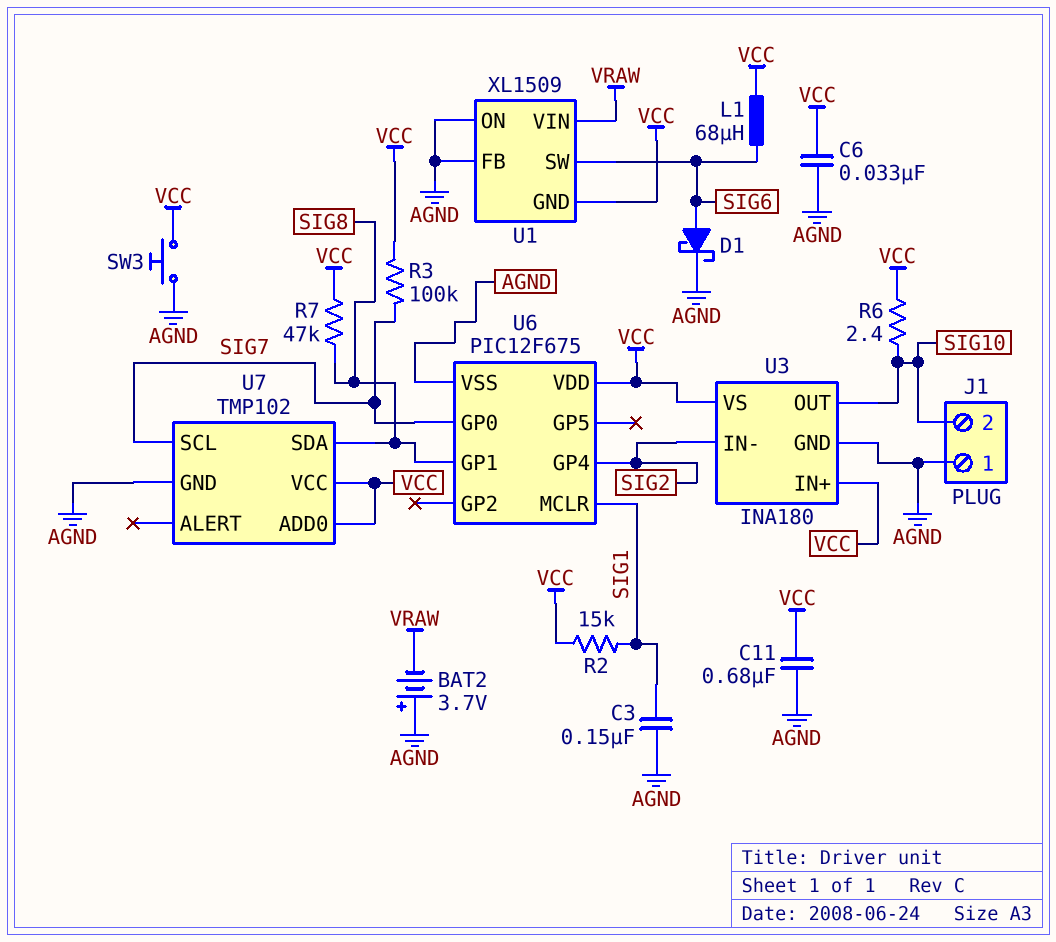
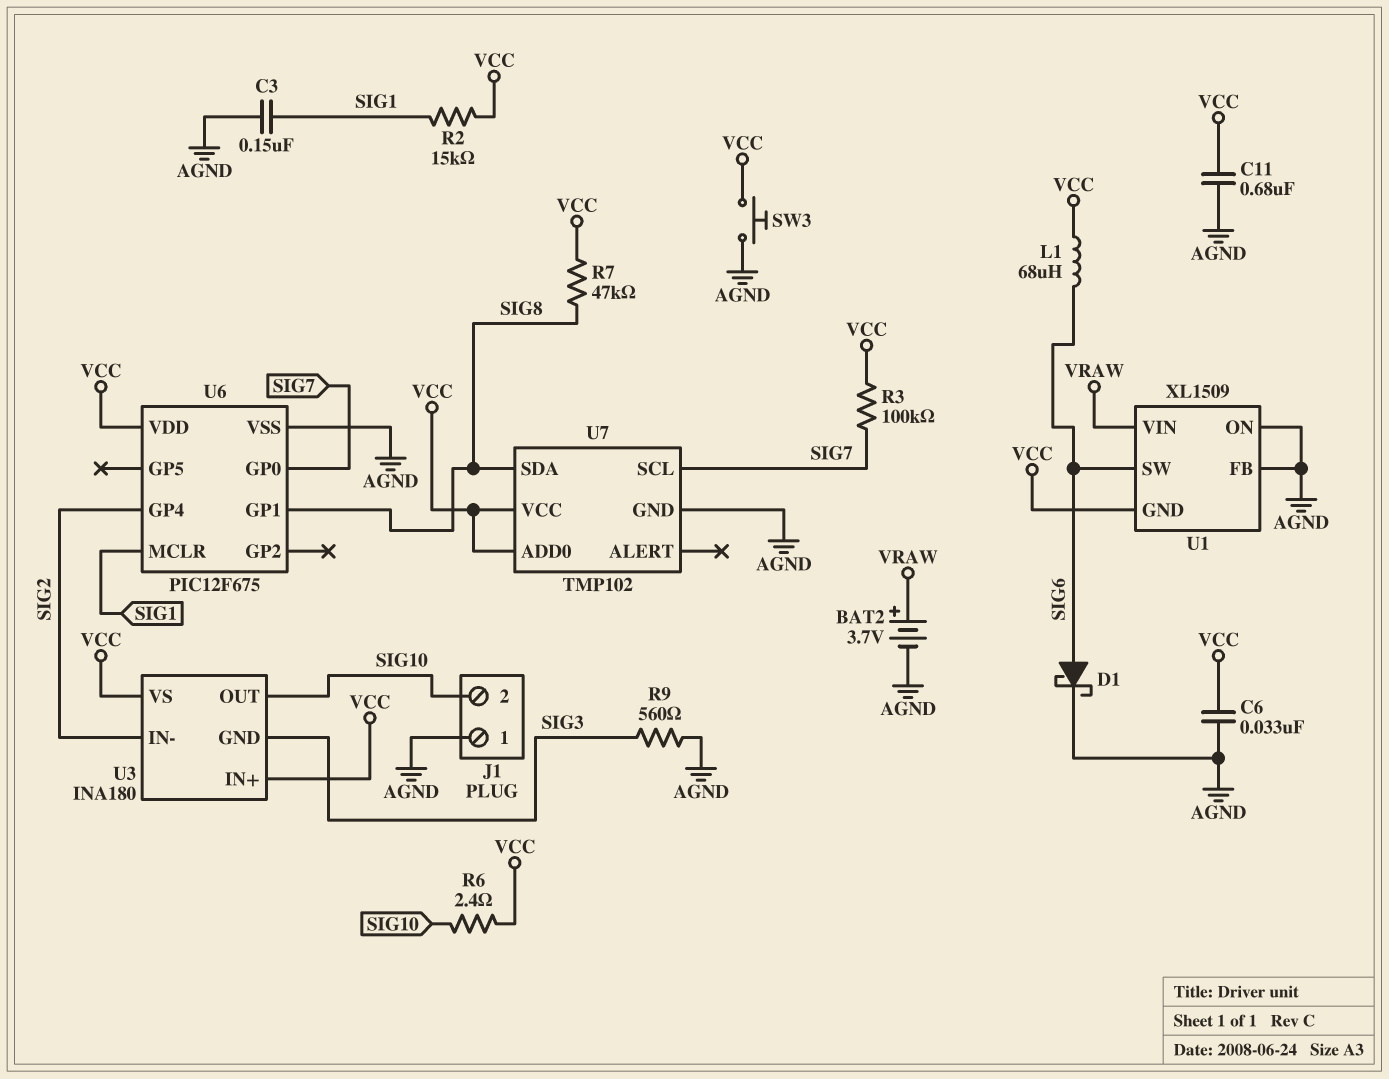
BAT2: 3.7V (plus AGND, minus VRAW) -> 3.7V (plus VRAW, minus AGND)
R9: none -> 560 (AGND, SIG3)
U3 pin GND: AGND -> SIG3

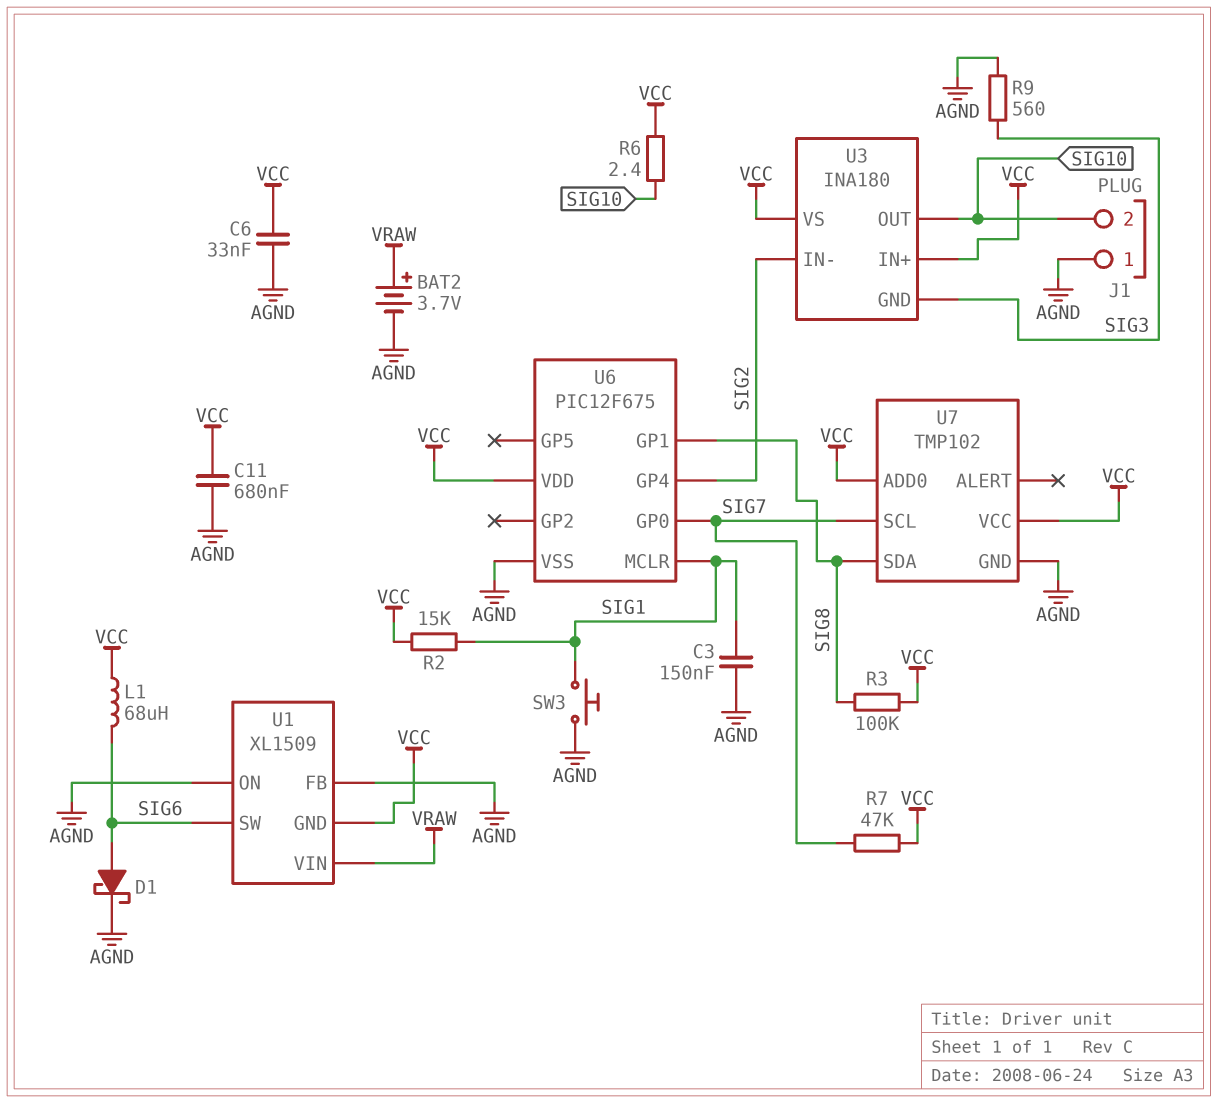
R3: 100k (SIG7, VCC) -> 100k (SIG8, VCC)
R7: 47k (SIG8, VCC) -> 47k (SIG7, VCC)
SW3: button (AGND, VCC) -> button (AGND, SIG1)

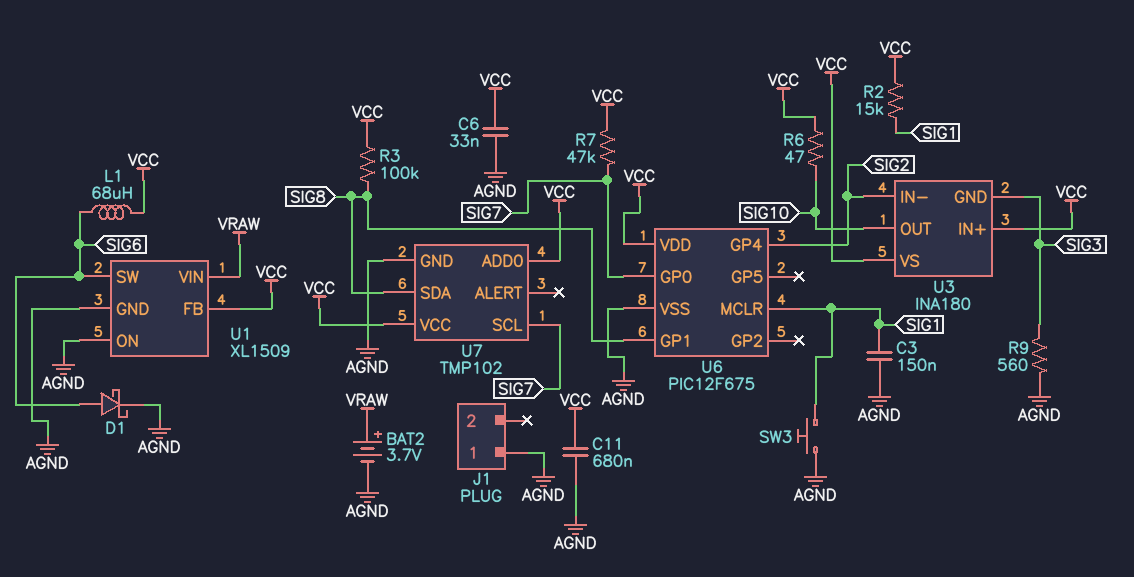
J1 pin 2: SIG10 -> none
R6: 2.4 (SIG10, VCC) -> 47 (SIG10, VCC)
U1 pin FB: AGND -> VCC
U1 pin GND: VCC -> AGND

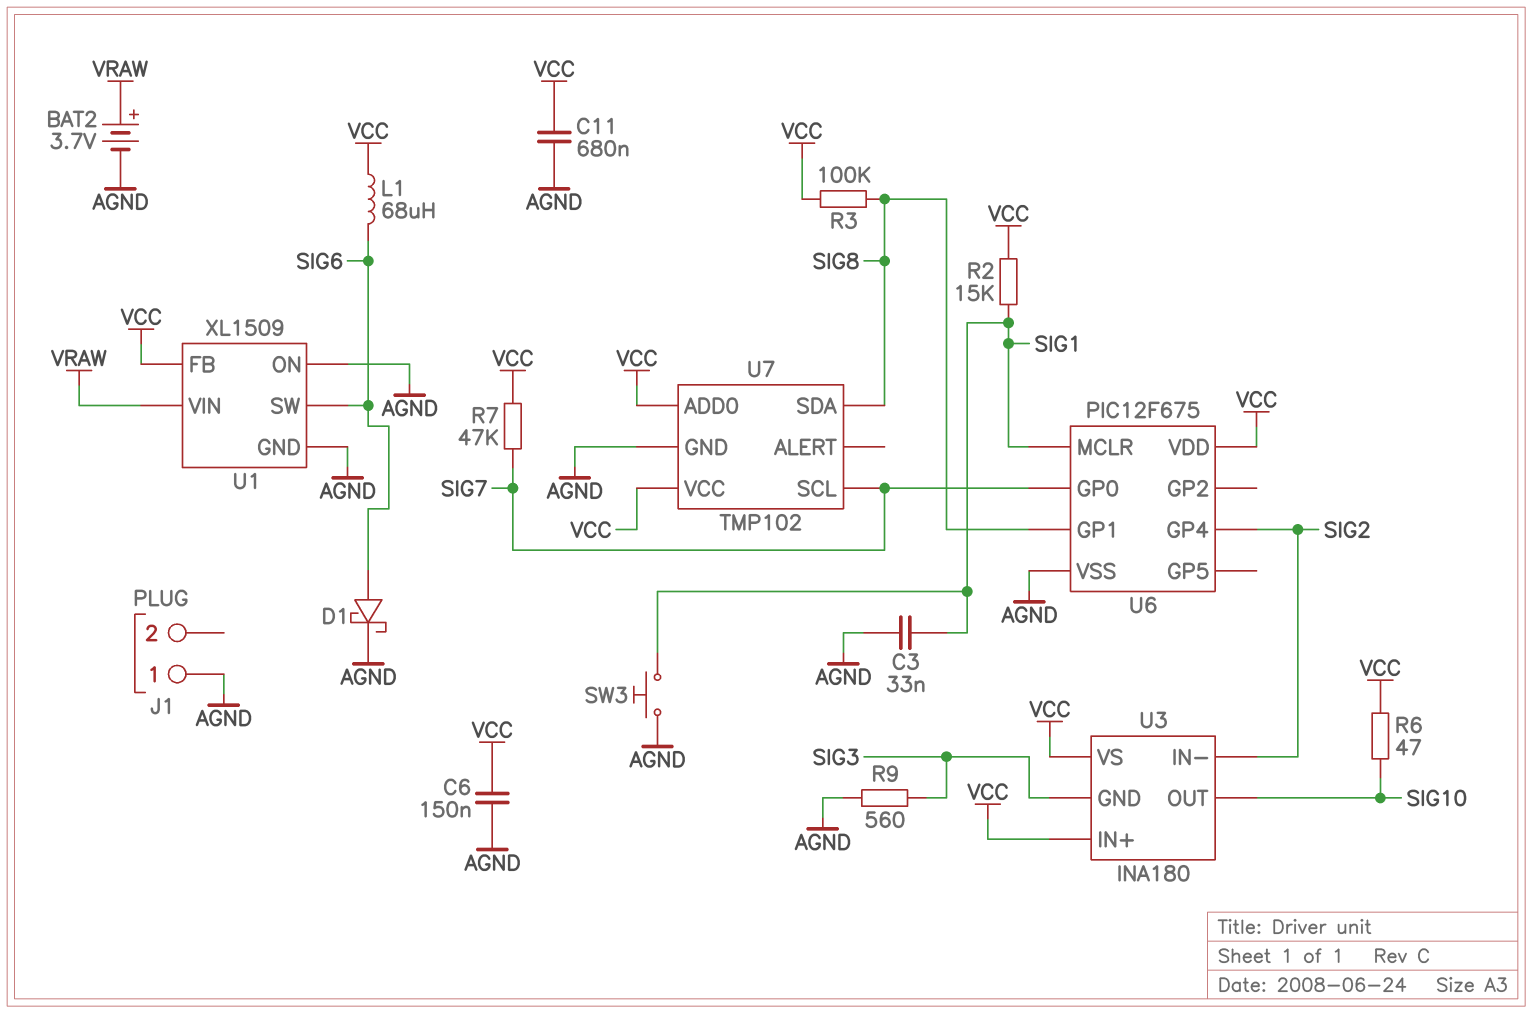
C3: 150nF (AGND, SIG1) -> 33nF (AGND, SIG1)
C6: 33nF (AGND, VCC) -> 150nF (AGND, VCC)

